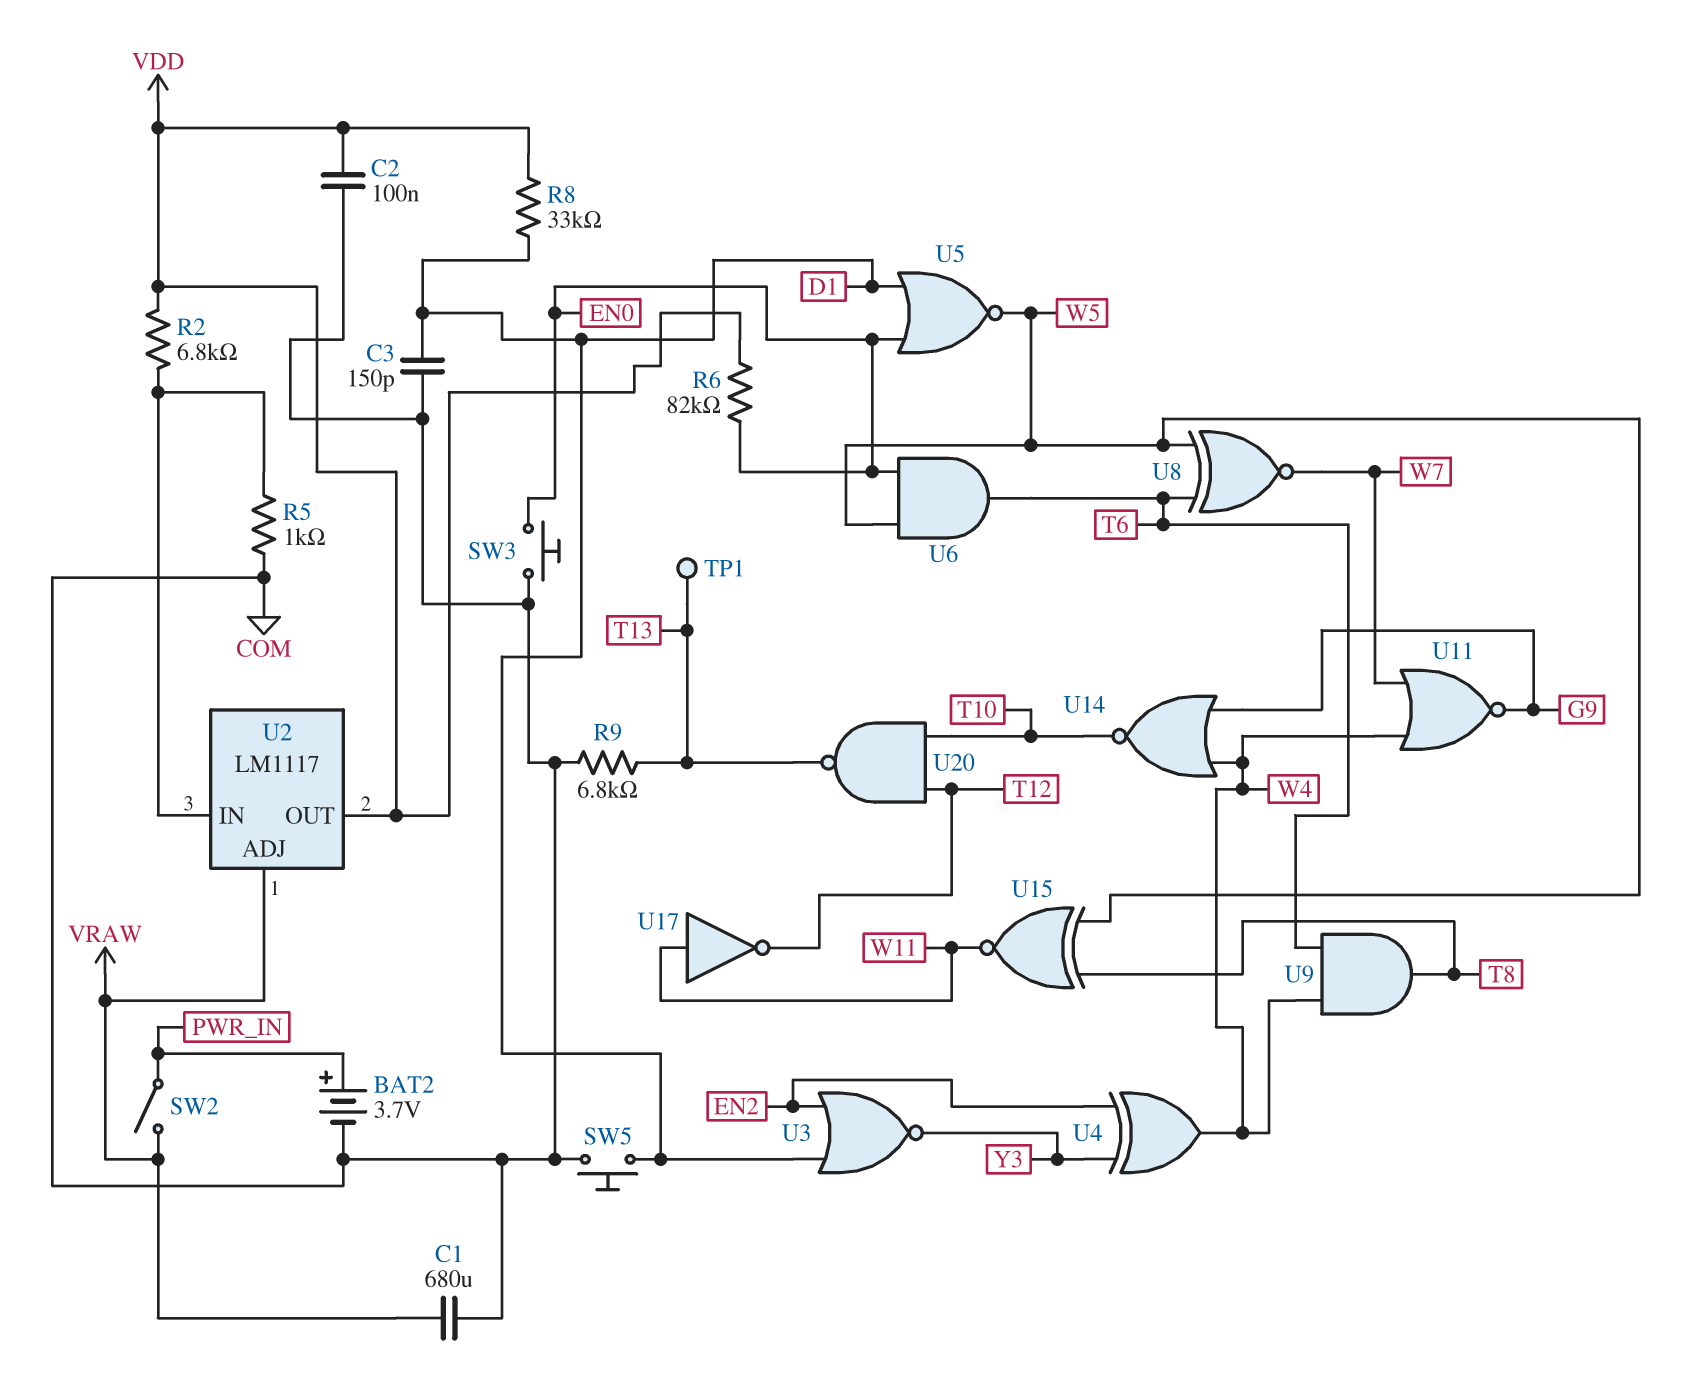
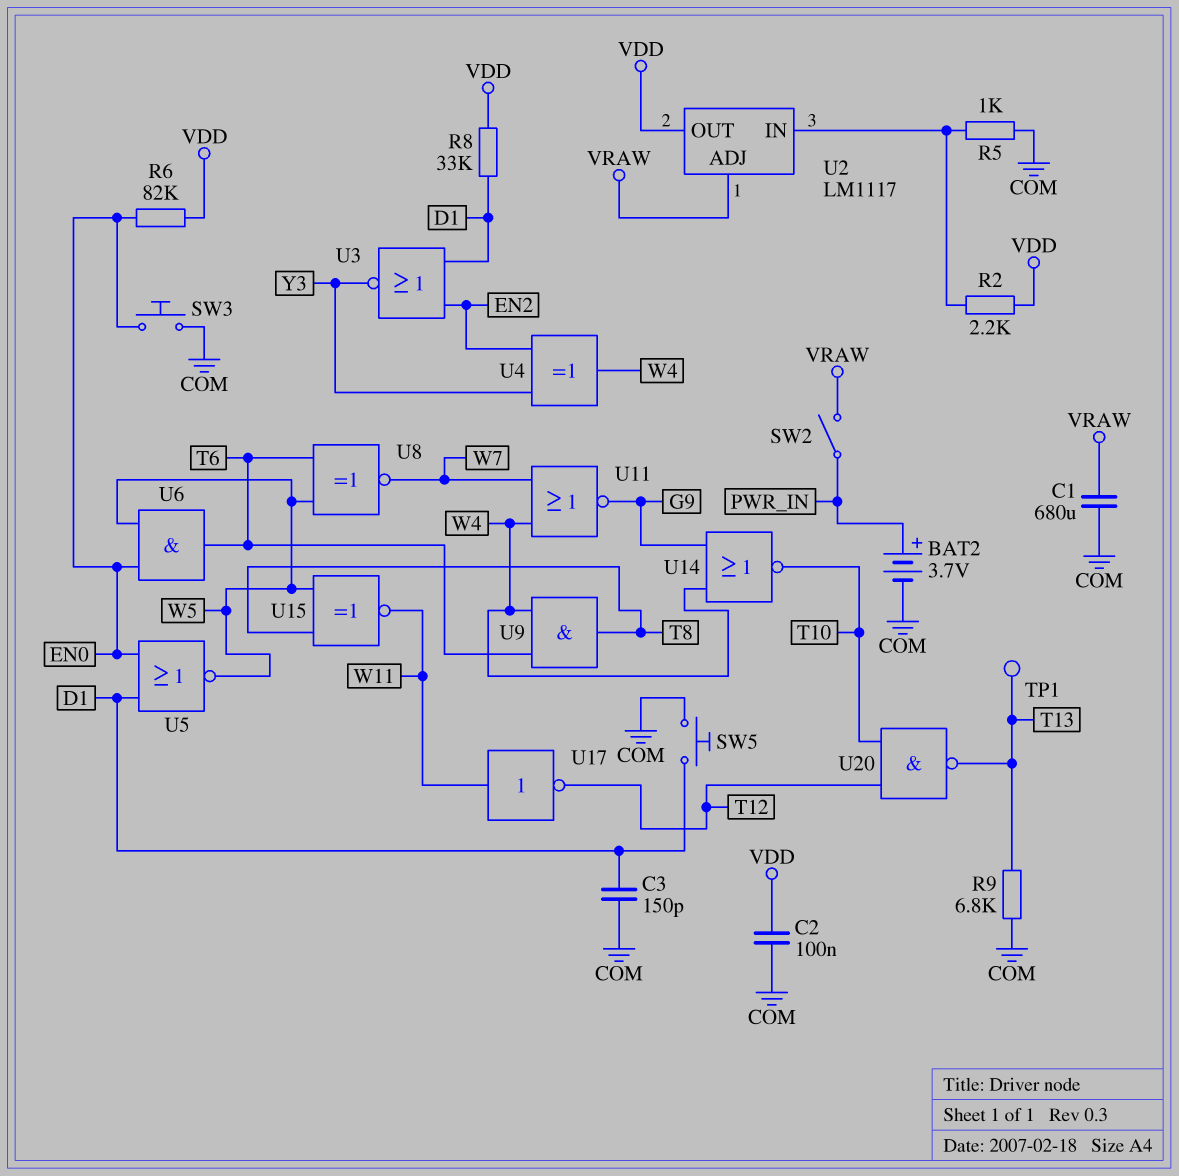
R2: 6.8k (U2/IN, VDD) -> 2.2k (U2/IN, VDD)

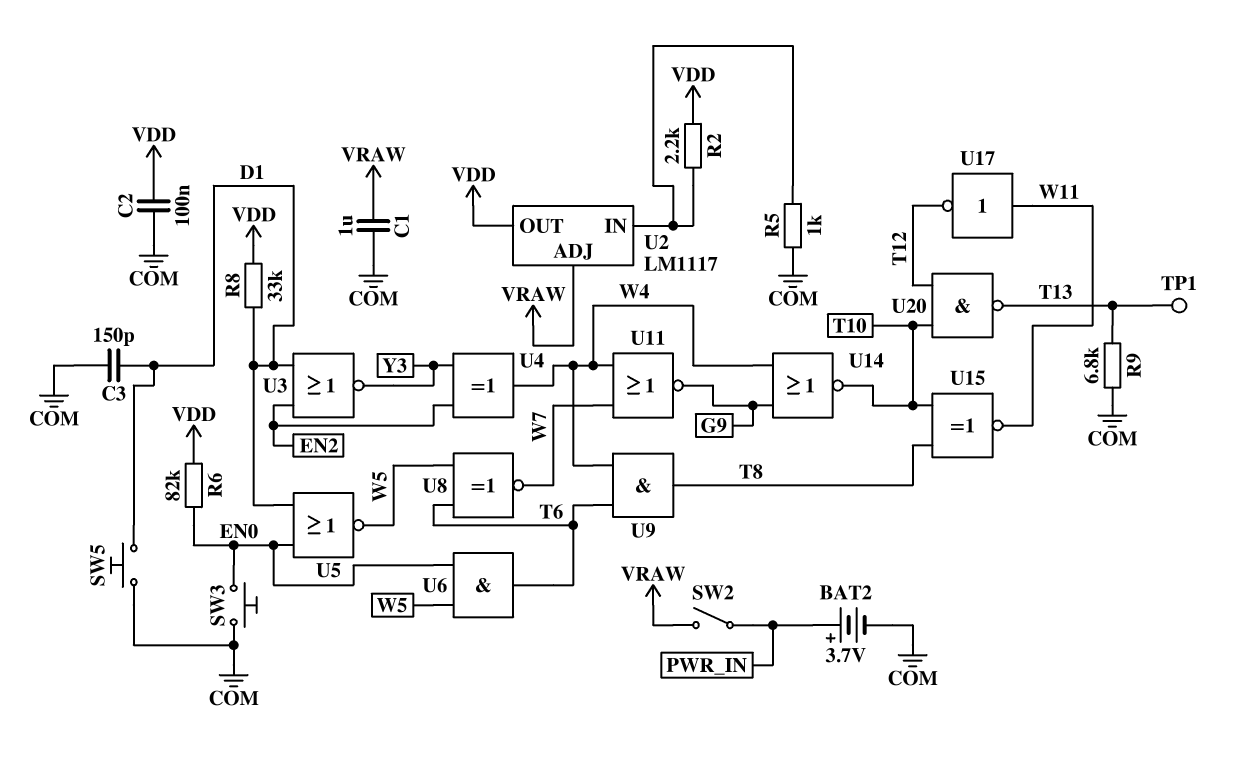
C1: 680uF (COM, VRAW) -> 1uF (COM, VRAW)
U15: XNOR (in T8, in W5, out W11) -> XNOR (in T8, in T10, out W11)

